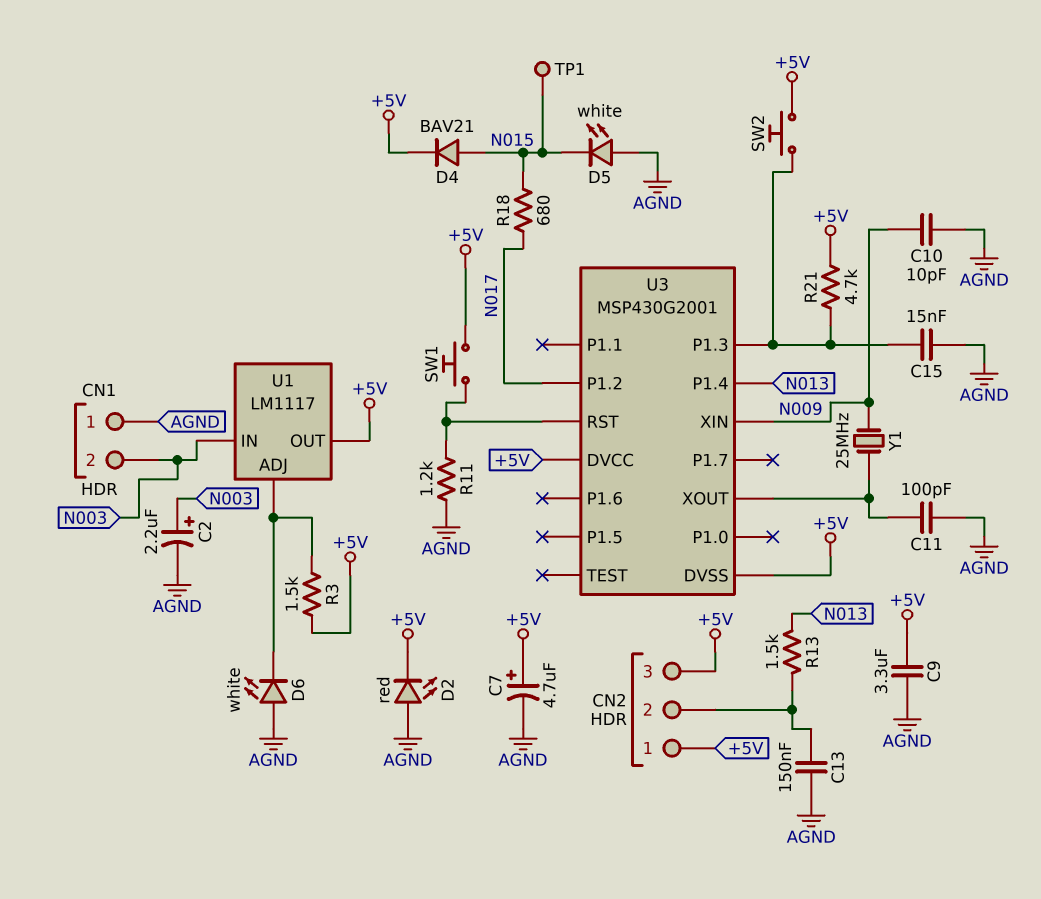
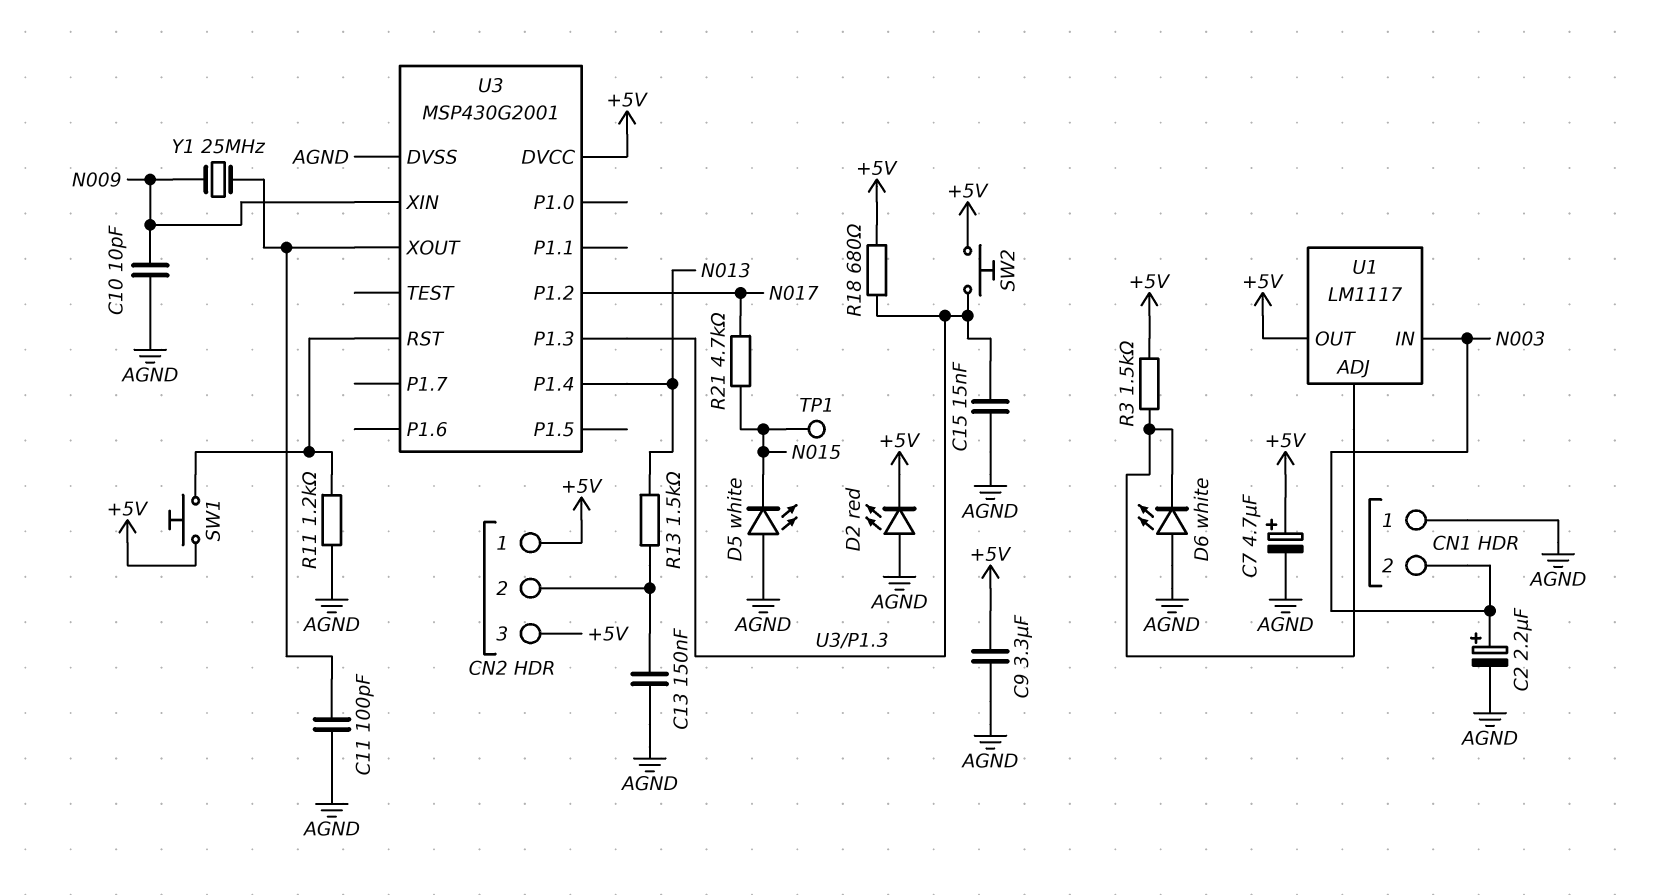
D4: diode BAV21 (A N015, K +5V) -> none
R18: 680 (N015, N017) -> 680 (+5V, U3/P1.3)
R21: 4.7k (+5V, U3/P1.3) -> 4.7k (N015, N017)
U3 pin DVSS: +5V -> AGND

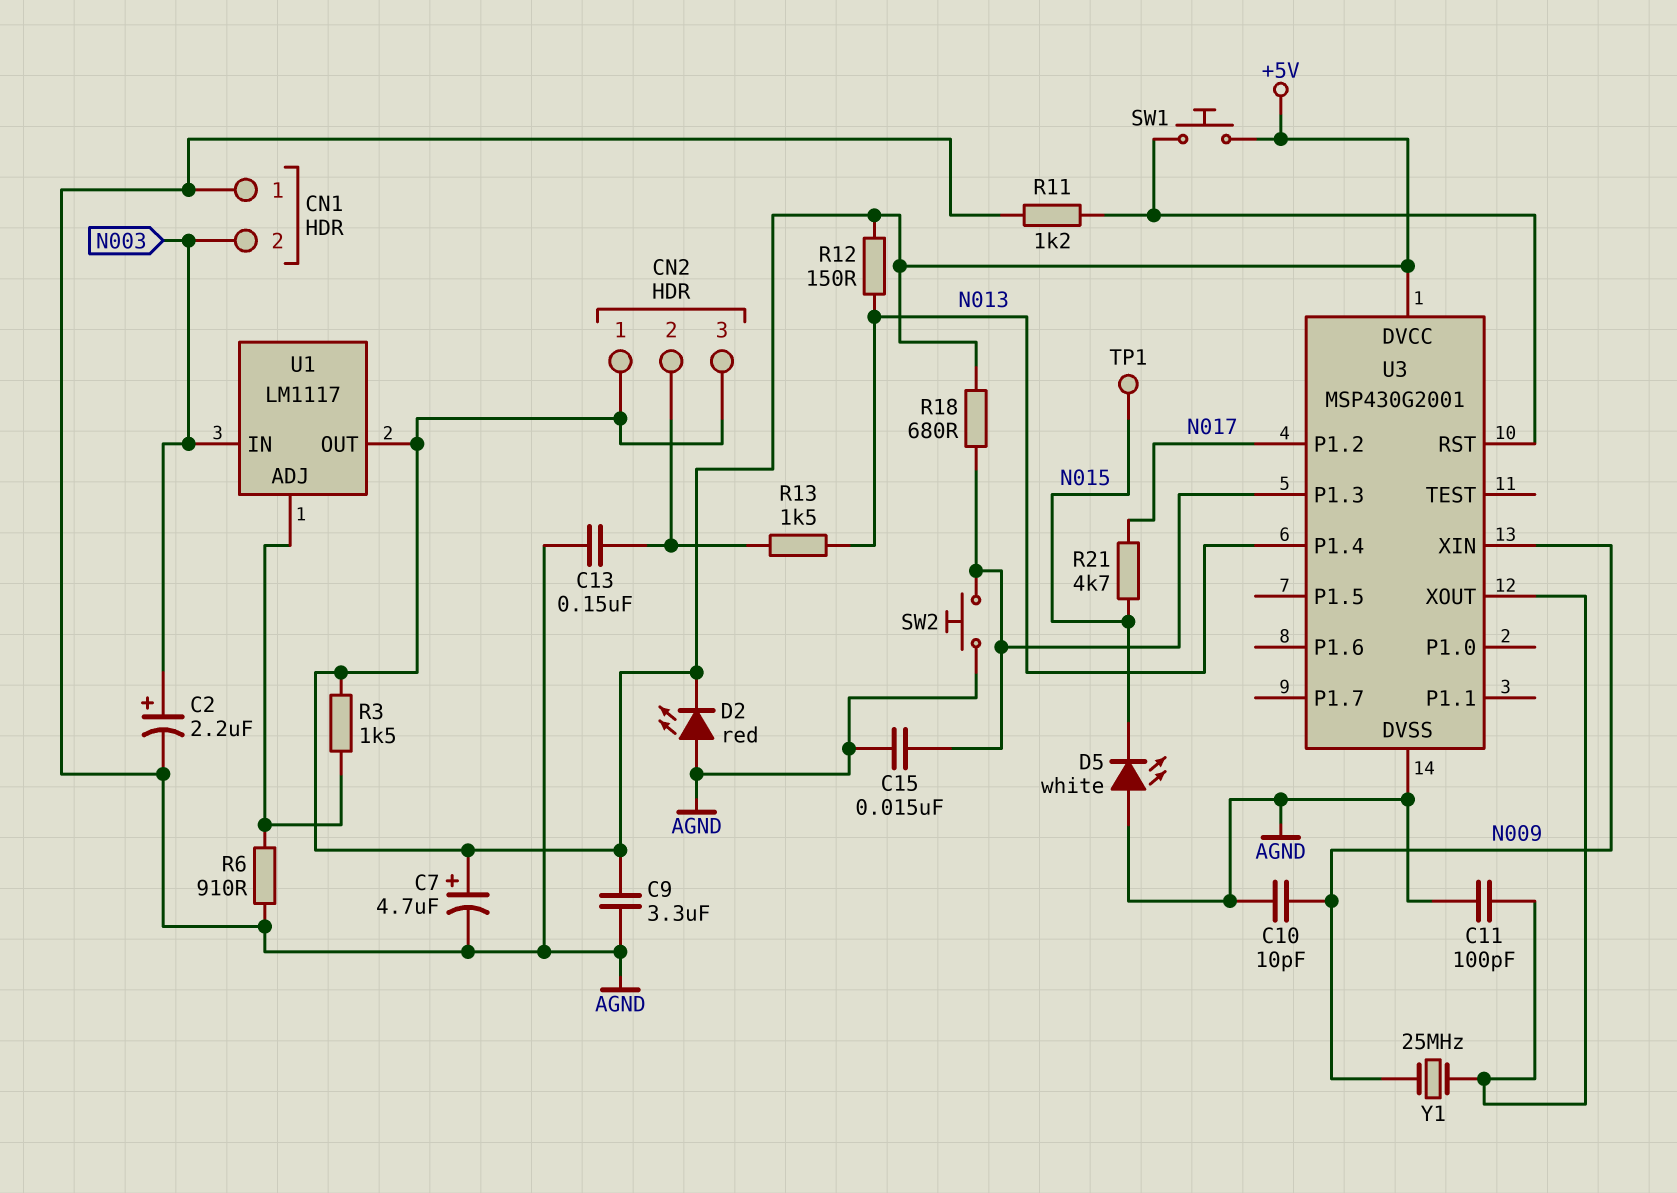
D6: LED white (A AGND, K U1/ADJ) -> none
R6: none -> 910 (AGND, U1/ADJ)
R12: none -> 150 (+5V, N013)
SW2: button (+5V, U3/P1.3) -> button (AGND, U3/P1.3)

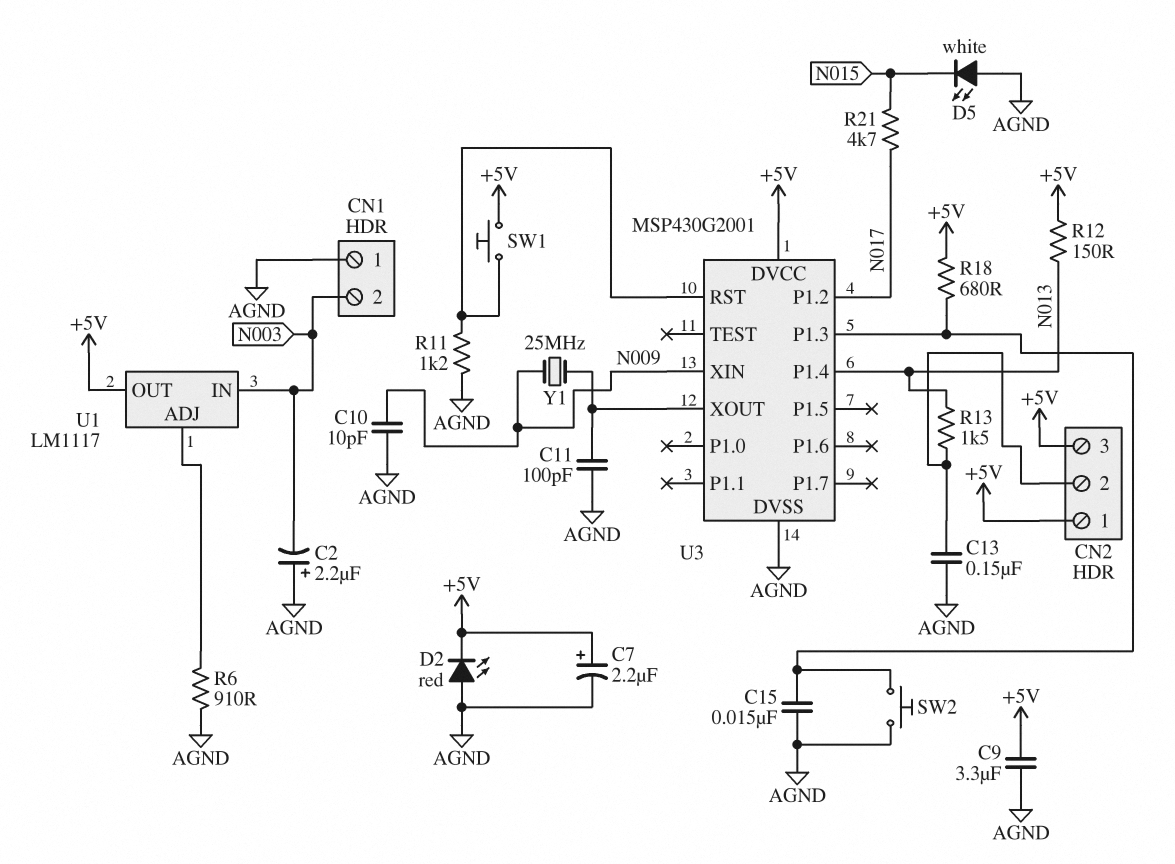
C2: 2.2uF (plus N003, minus AGND) -> 2.2uF (plus AGND, minus N003)
C7: 4.7uF (plus +5V, minus AGND) -> 2.2uF (plus +5V, minus AGND)
R3: 1.5k (+5V, U1/ADJ) -> none
TP1: test point (N015) -> none

